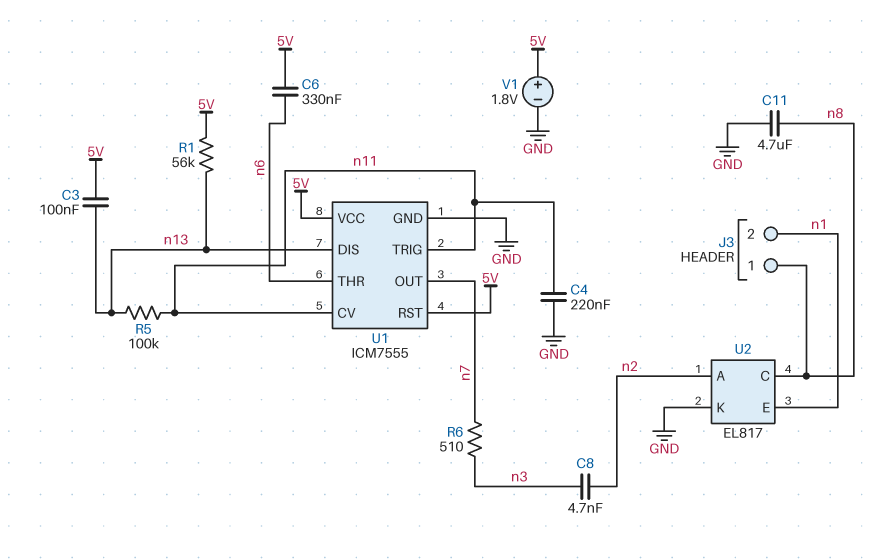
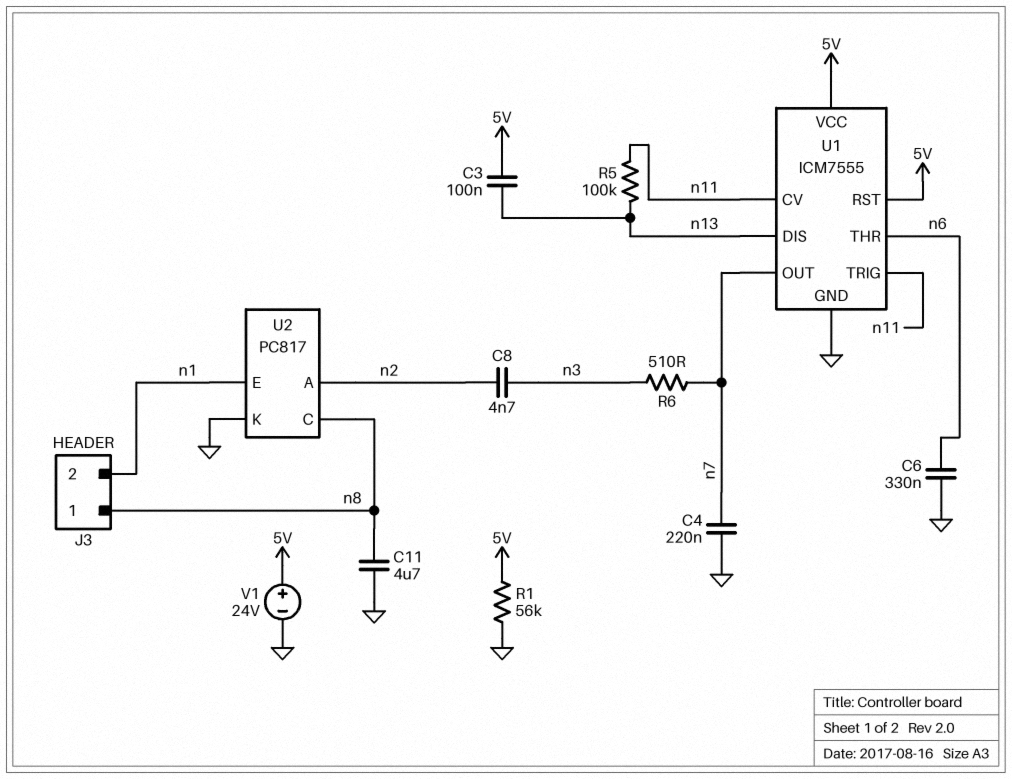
C4: 220nF (GND, n11) -> 220nF (GND, n7)
C6: 330nF (5V, n6) -> 330nF (GND, n6)
R1: 56k (5V, n13) -> 56k (5V, GND)
U2: EL817 -> PC817
V1: 1.8V (plus 5V, minus GND) -> 24V (plus 5V, minus GND)

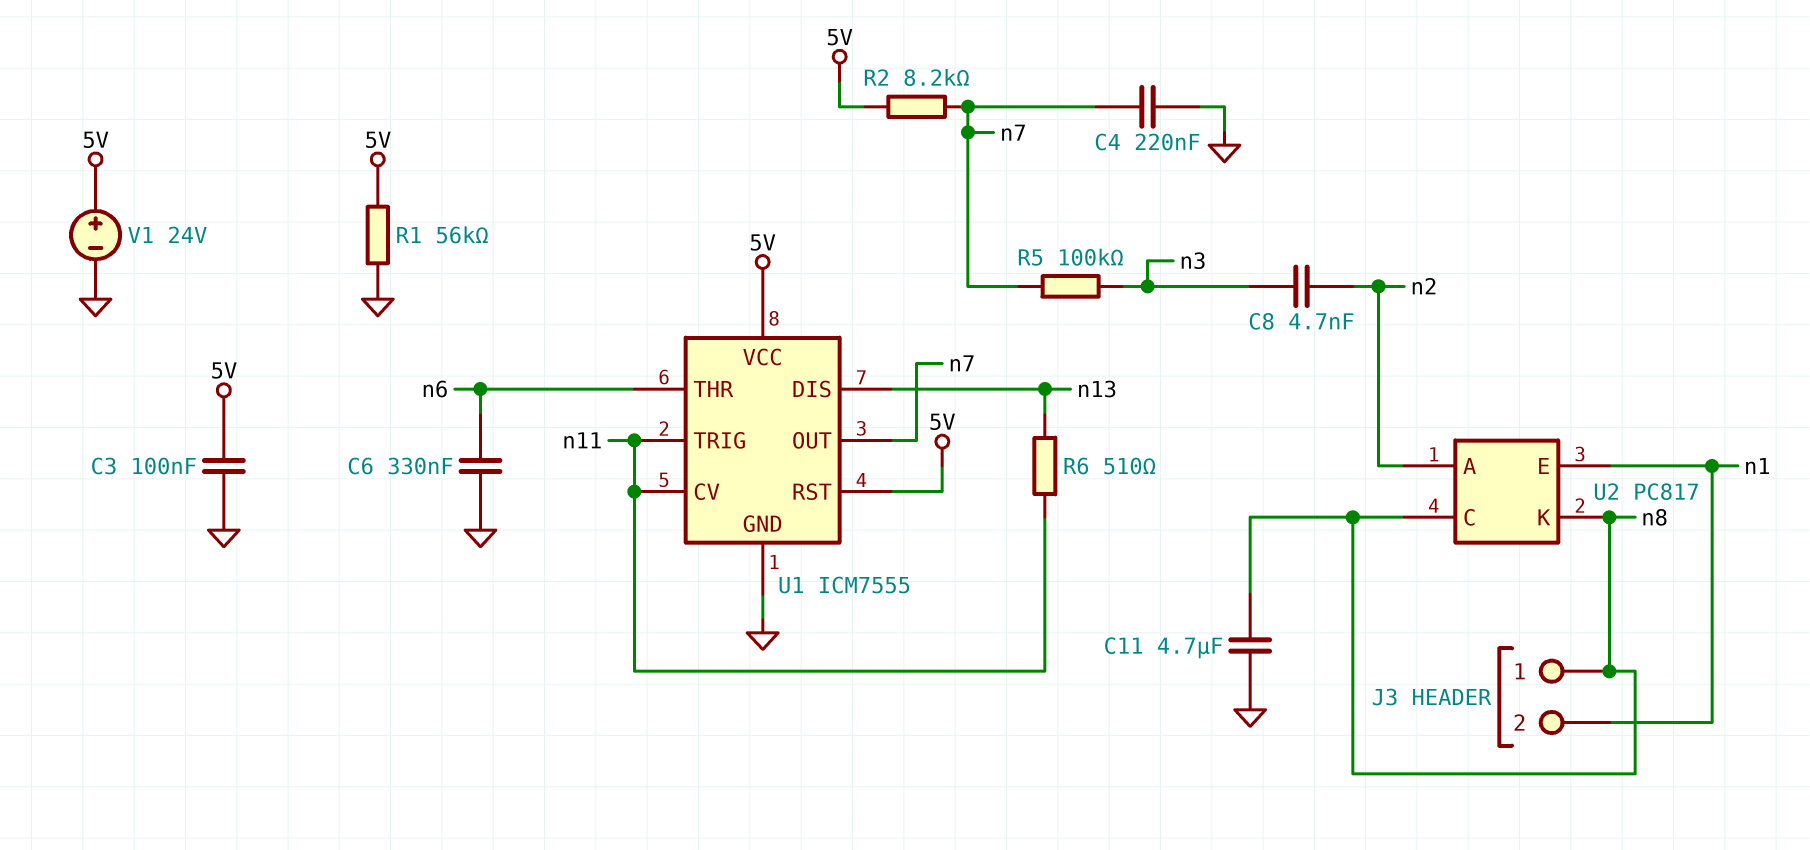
C3: 100nF (5V, n13) -> 100nF (5V, GND)
R2: none -> 8.2k (5V, n7)
R5: 100k (n11, n13) -> 100k (n3, n7)
R6: 510 (n3, n7) -> 510 (n11, n13)
U2 pin K: GND -> n8

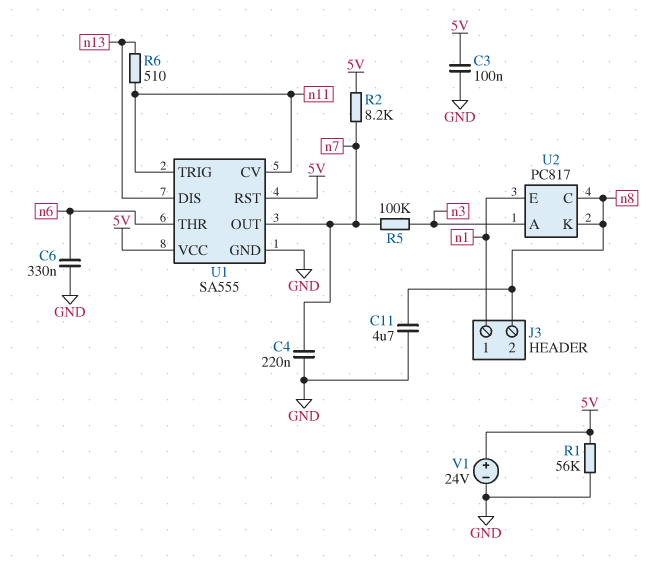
C8: 4.7nF (n2, n3) -> none
J3 pin 1: n8 -> n1
J3 pin 2: n1 -> n8
U1: ICM7555 -> SA555
U2 pin A: n2 -> n3

